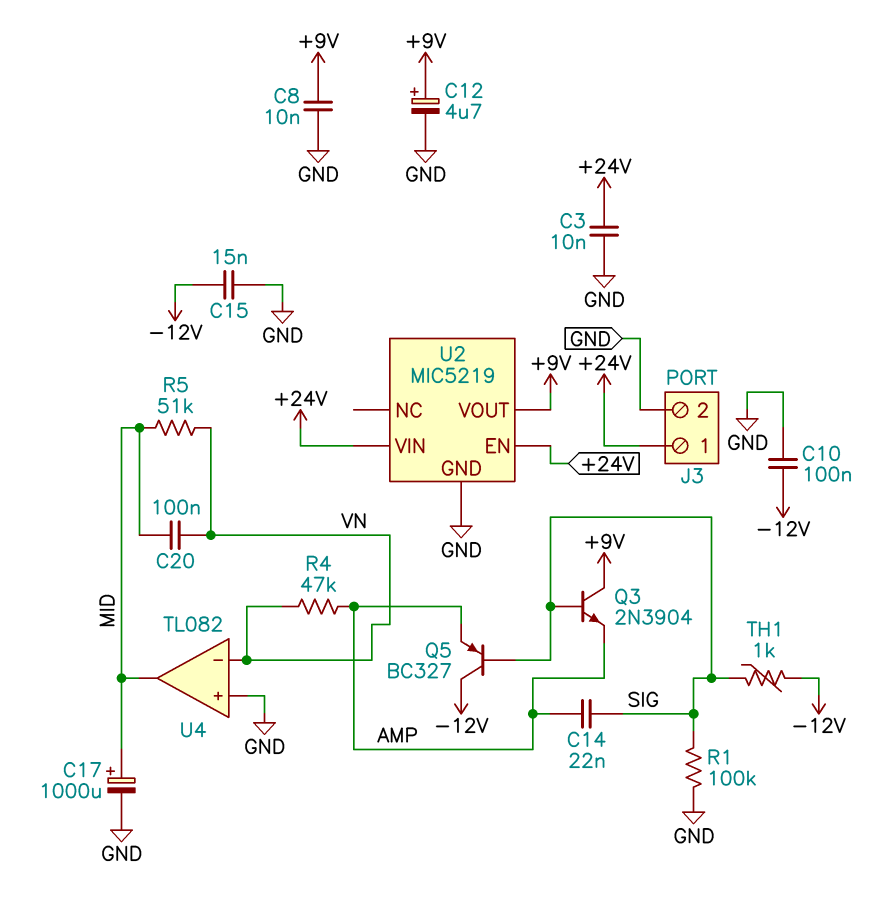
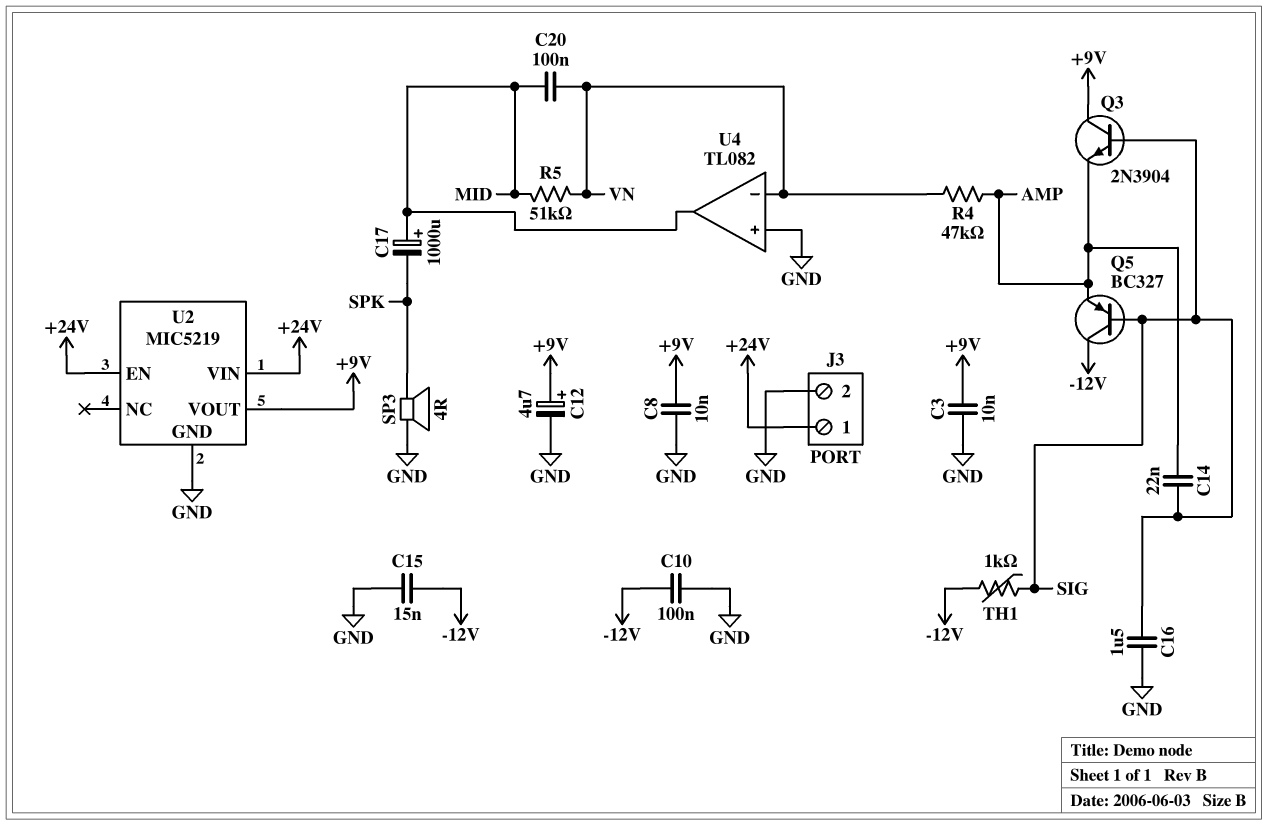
C3: 10nF (+24V, GND) -> 10nF (+9V, GND)
C16: none -> 1.5uF (GND, SIG)
C17: 1000uF (plus MID, minus GND) -> 1000uF (plus MID, minus SPK)
R1: 100k (GND, SIG) -> none
SP3: none -> speaker 4R (GND, SPK)

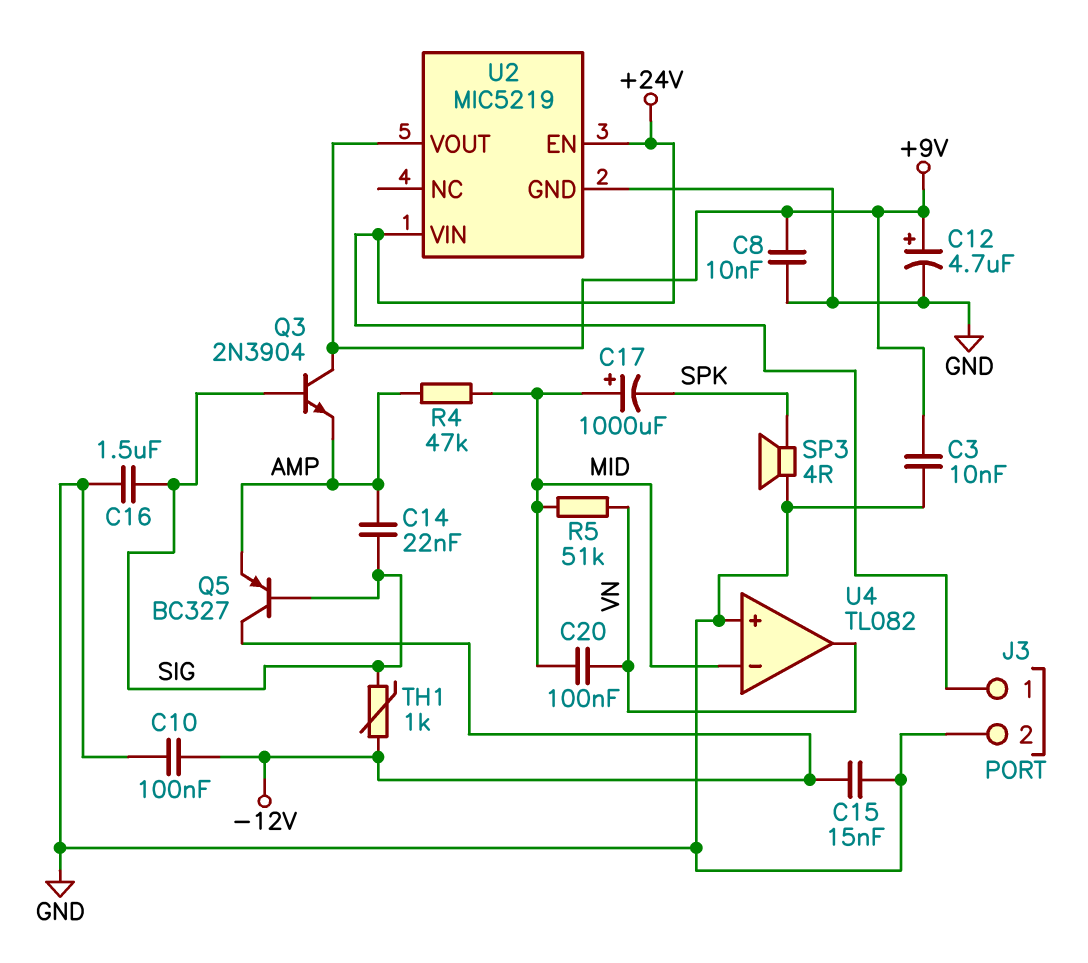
R4: 47k (AMP, VN) -> 47k (AMP, MID)
U4 pin in-: VN -> MID
U4 pin out: MID -> VN

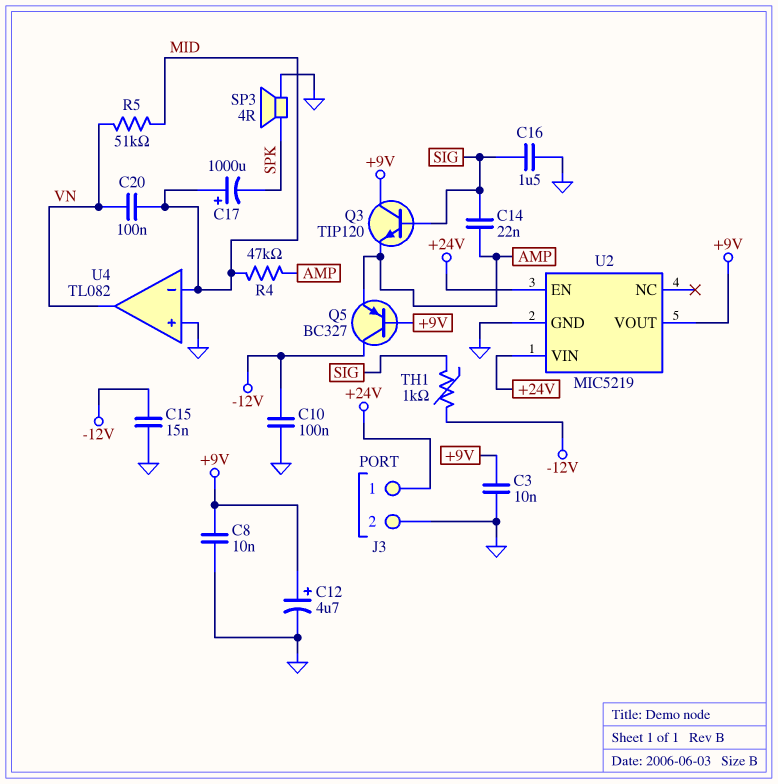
Q3: NPN 2N3904 (B SIG, C +9V, E AMP) -> NPN TIP120 (B SIG, C +9V, E AMP)
Q5: PNP BC327 (B SIG, C -12V, E AMP) -> PNP BC327 (B +9V, C -12V, E AMP)

